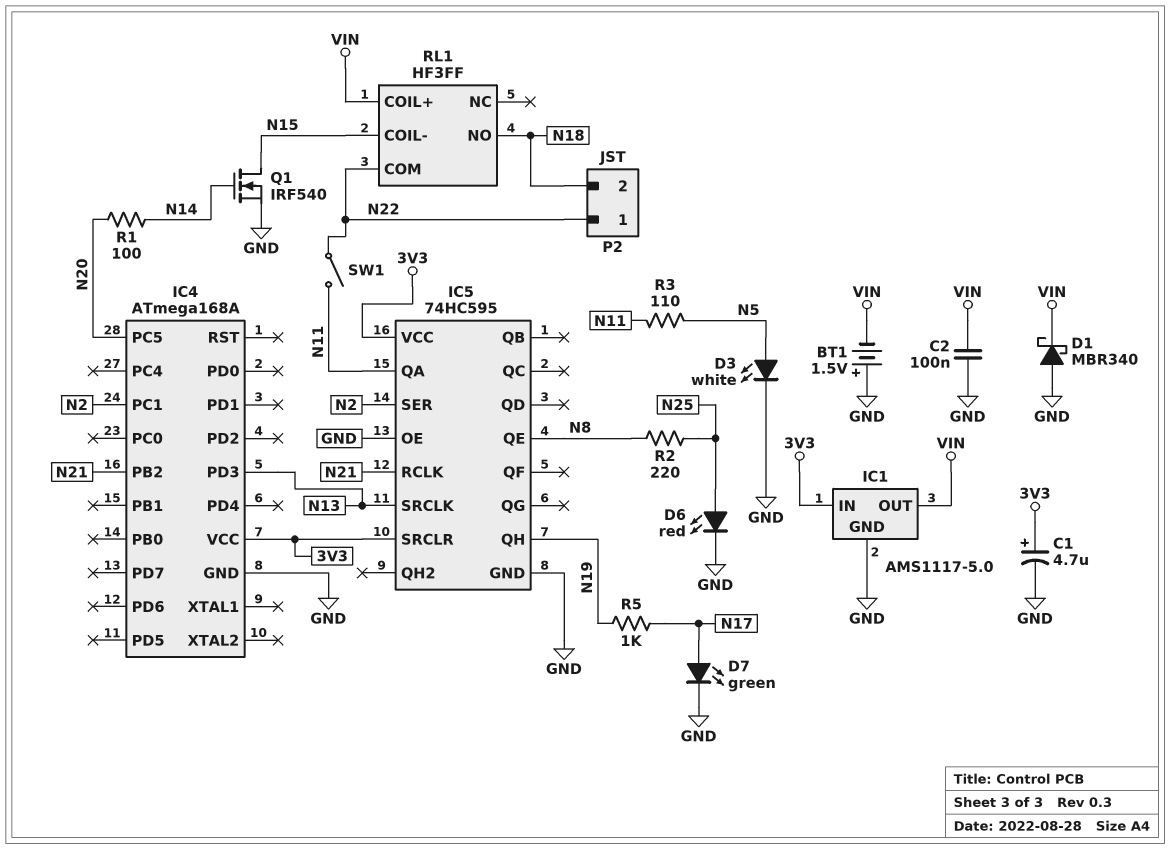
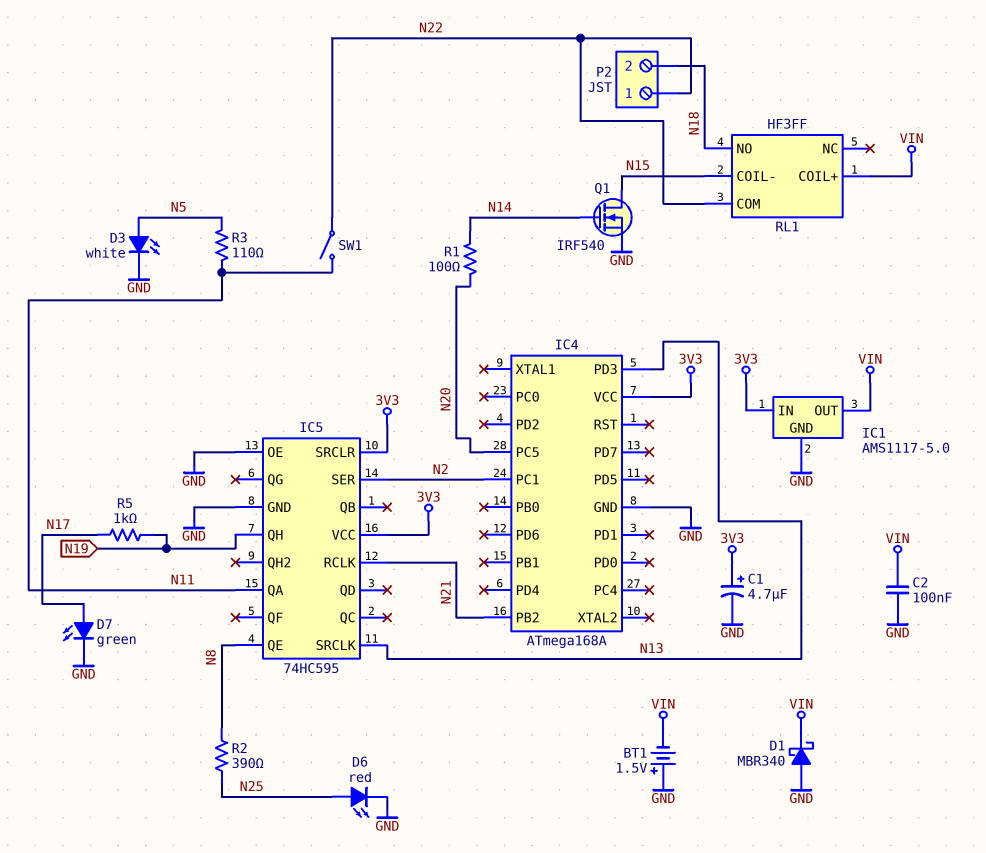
R2: 220 (N8, N25) -> 390 (N8, N25)

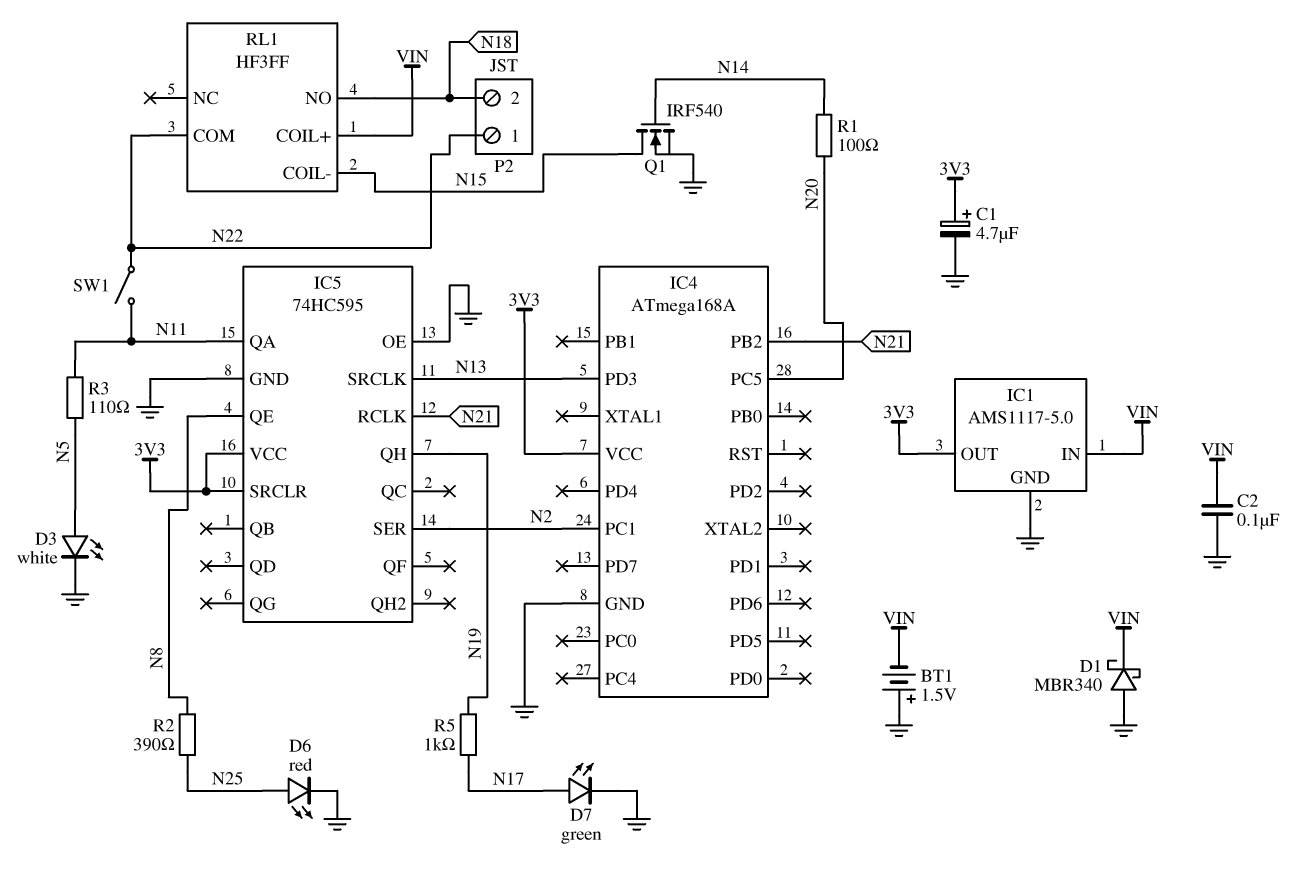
IC1 pin IN: 3V3 -> VIN
IC1 pin OUT: VIN -> 3V3

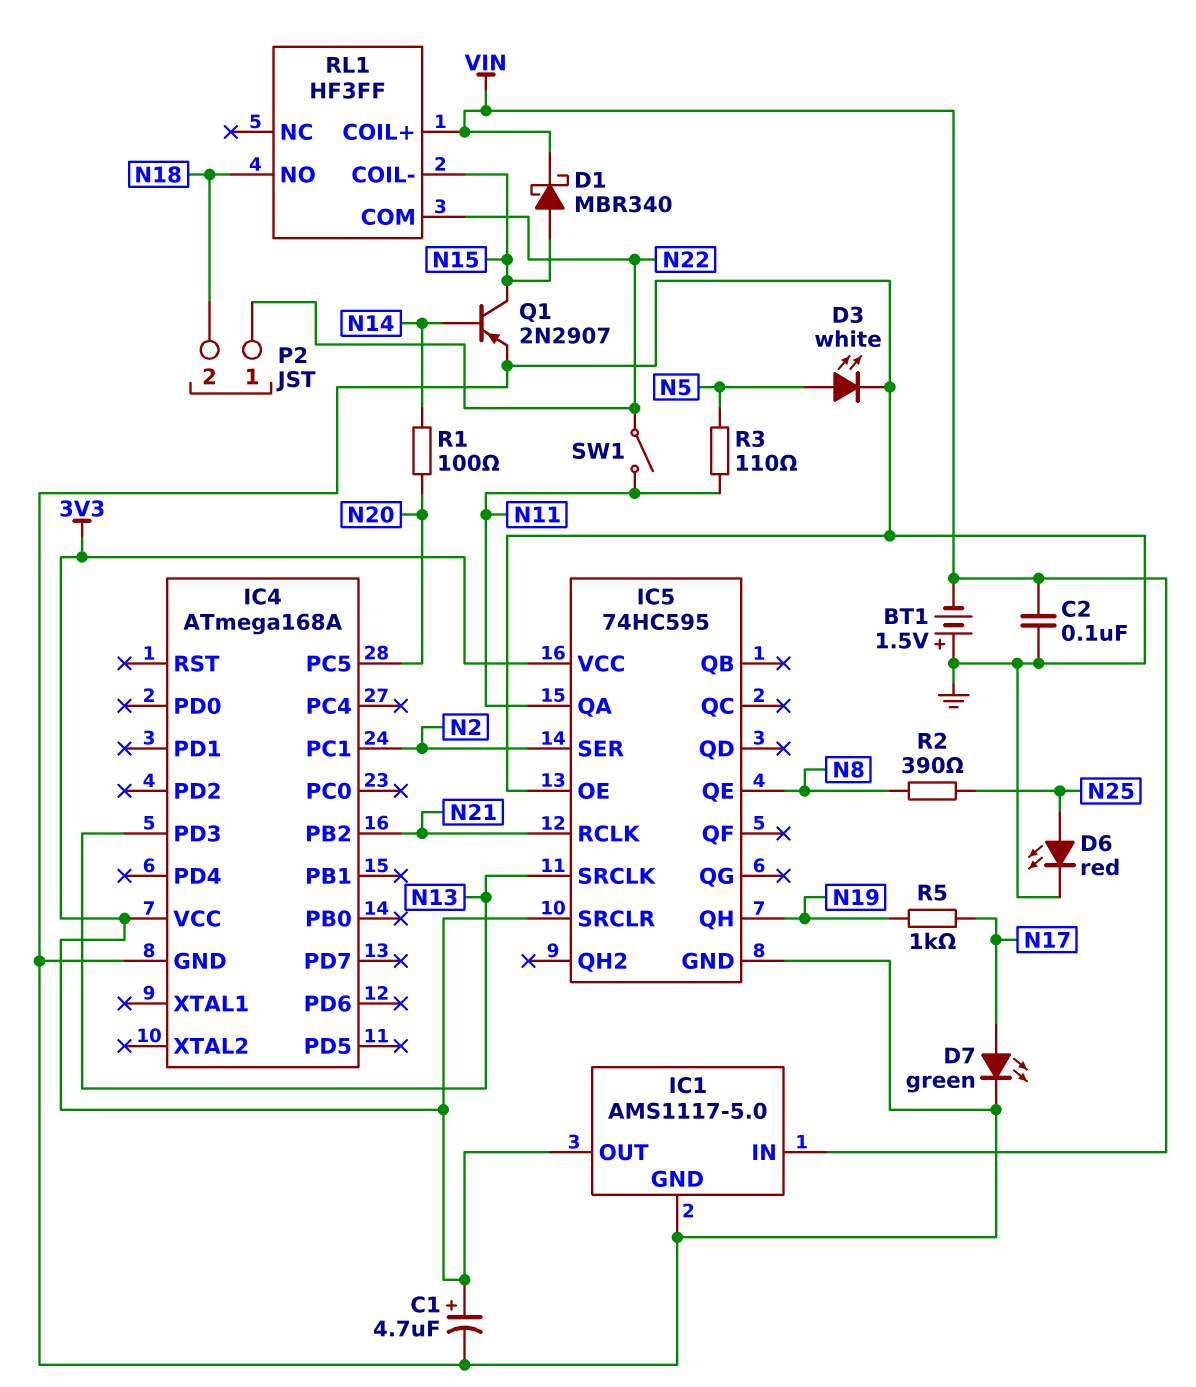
D1: schottky MBR340 (A GND, K VIN) -> schottky MBR340 (A N15, K VIN)
Q1: NMOS IRF540 (G N14, D N15, S GND) -> PNP 2N2907 (B N14, C N15, E GND)

